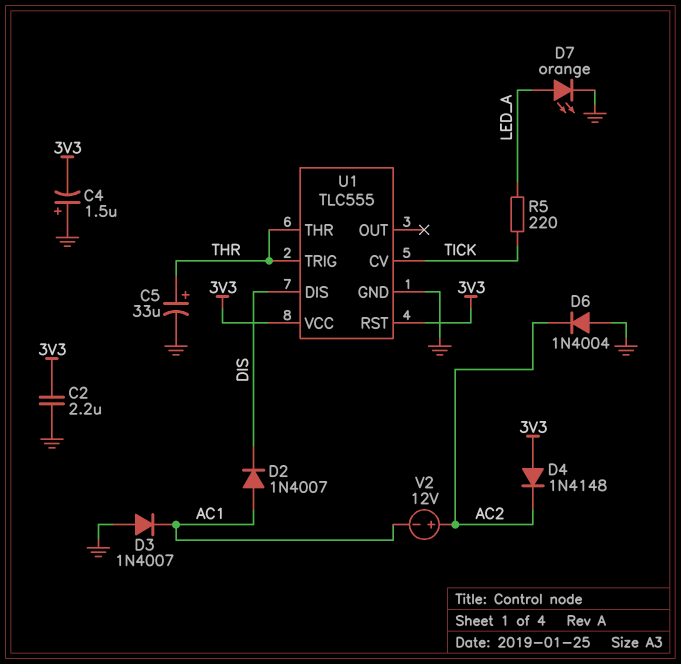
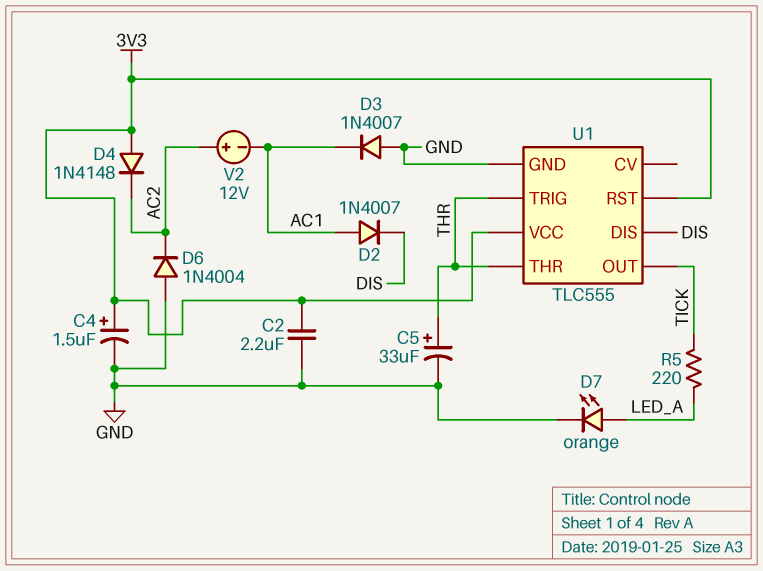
C4: 1.5uF (plus GND, minus 3V3) -> 1.5uF (plus 3V3, minus GND)
U1 pin CV: TICK -> none
U1 pin OUT: none -> TICK

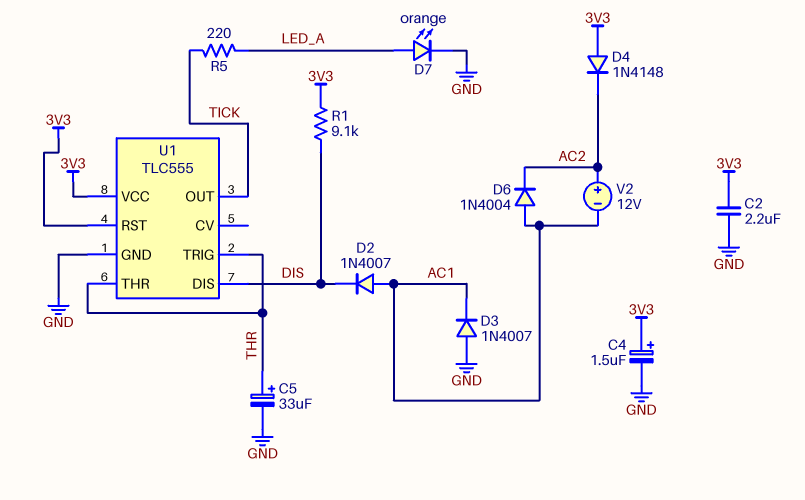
D6: diode 1N4004 (A GND, K AC2) -> diode 1N4004 (A AC1, K AC2)
R1: none -> 9.1k (3V3, DIS)

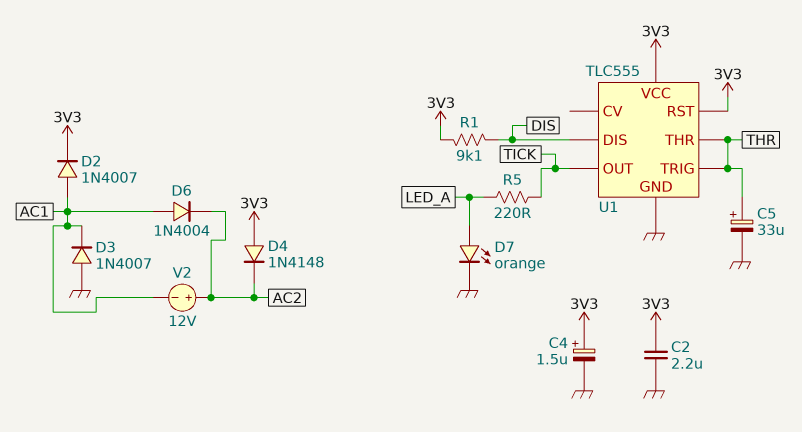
D2: diode 1N4007 (A AC1, K DIS) -> diode 1N4007 (A AC1, K 3V3)

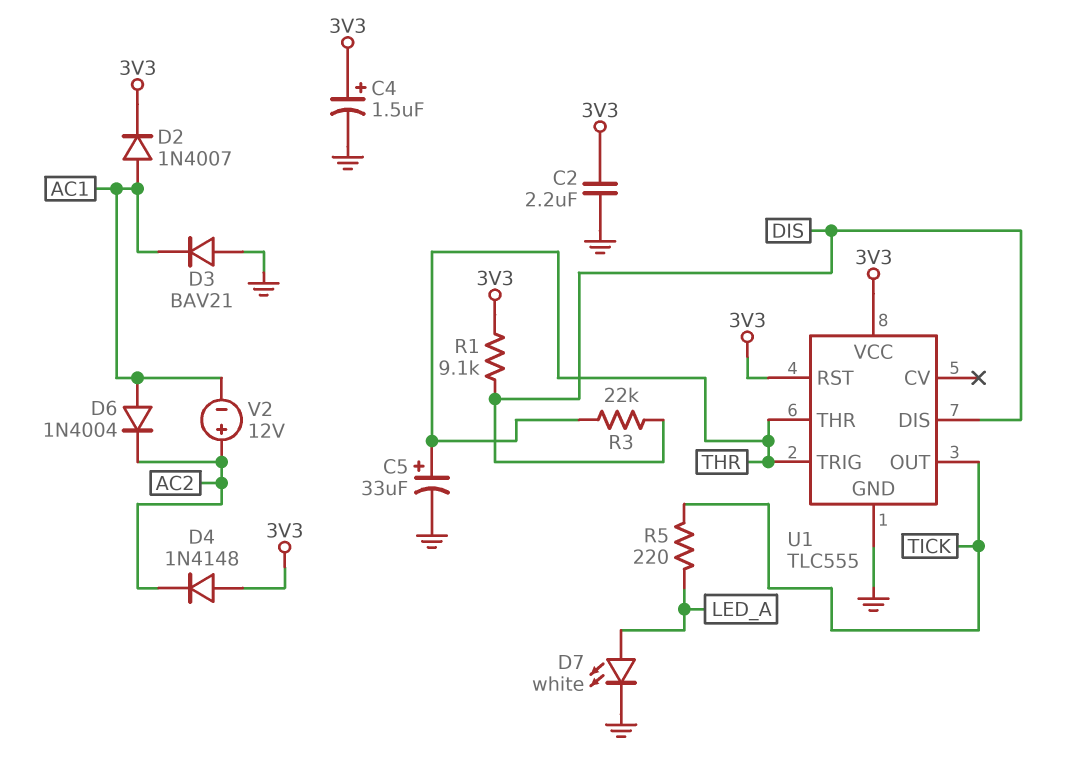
D3: diode 1N4007 (A GND, K AC1) -> diode BAV21 (A GND, K AC1)
D7: LED orange (A LED_A, K GND) -> LED white (A LED_A, K GND)
R3: none -> 22k (DIS, THR)

